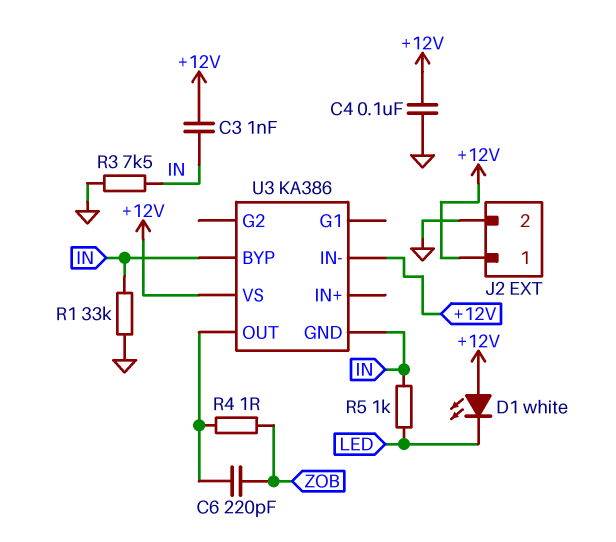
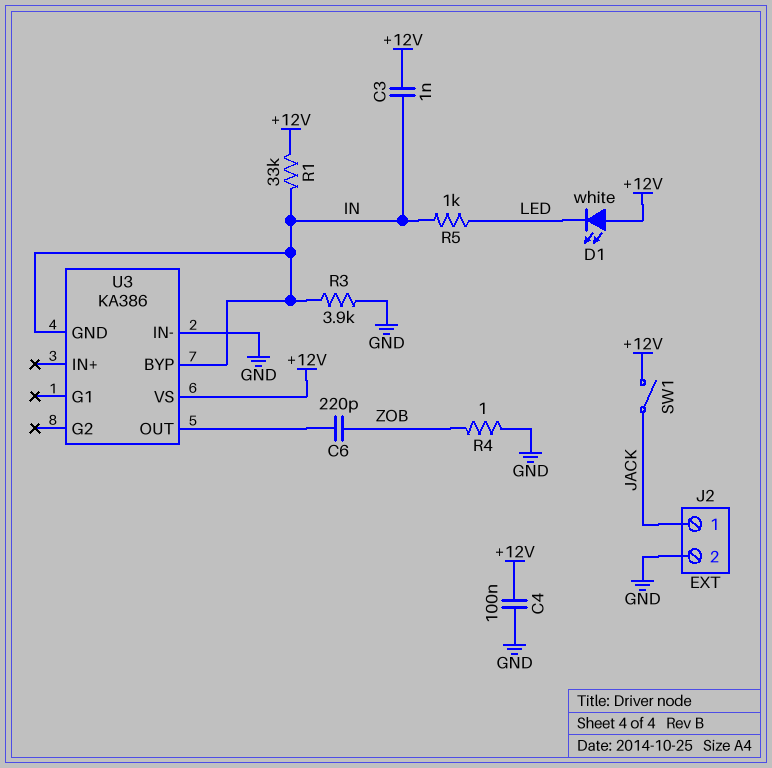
J2 pin 1: +12V -> JACK
R1: 33k (GND, IN) -> 33k (+12V, IN)
R3: 7.5k (GND, IN) -> 3.9k (GND, IN)
R4: 1 (U3/OUT, ZOB) -> 1 (GND, ZOB)
SW1: none -> switch (+12V, JACK)
U3 pin IN-: +12V -> GND

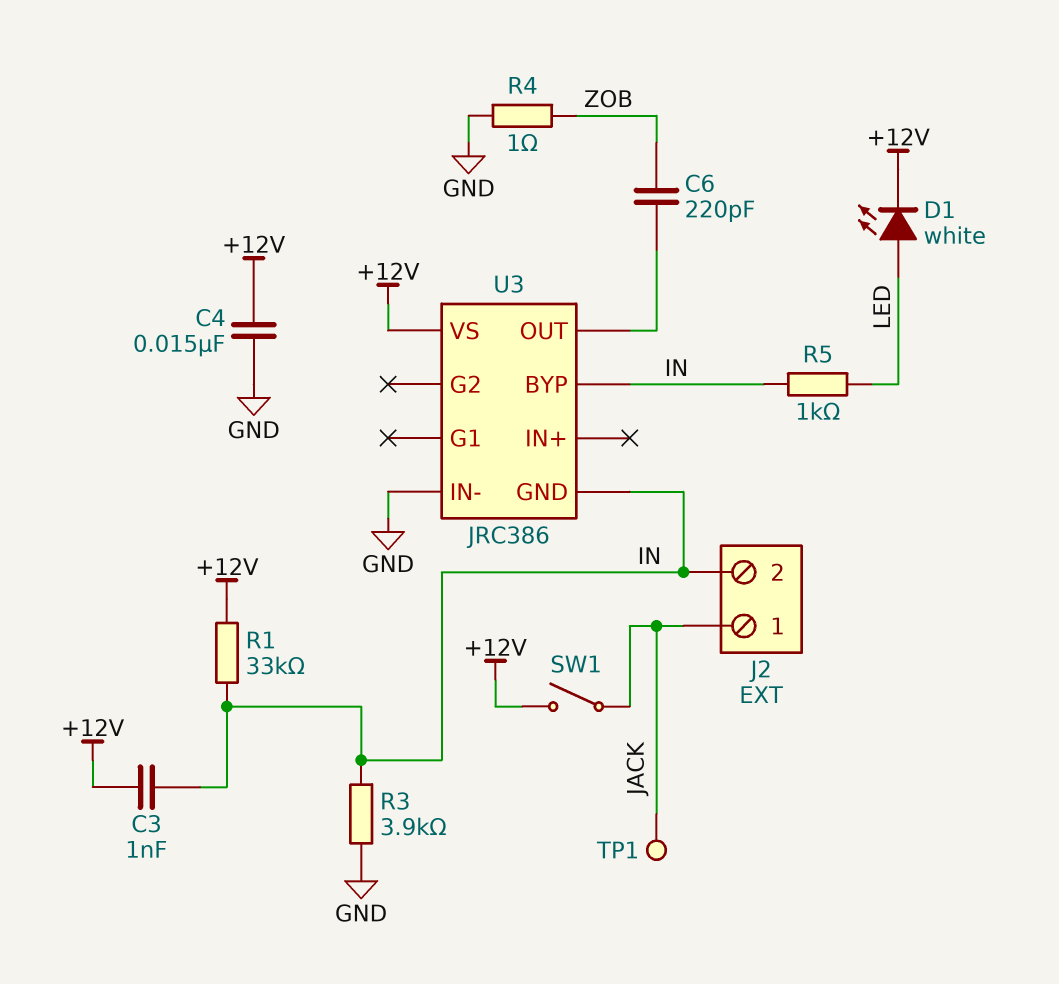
C4: 100nF (+12V, GND) -> 15nF (+12V, GND)
D1: LED white (A +12V, K LED) -> LED white (A LED, K +12V)
J2 pin 2: GND -> IN
TP1: none -> test point (JACK)
U3: KA386 -> JRC386

